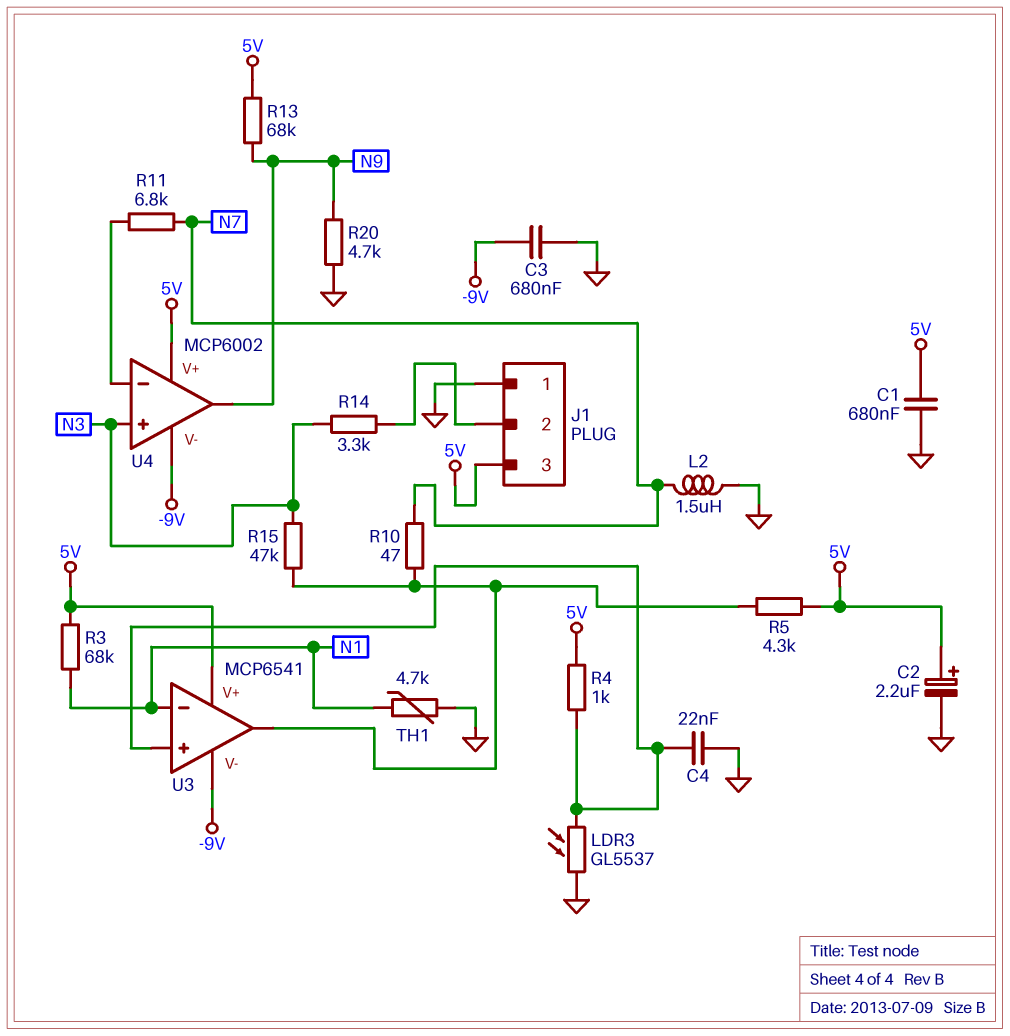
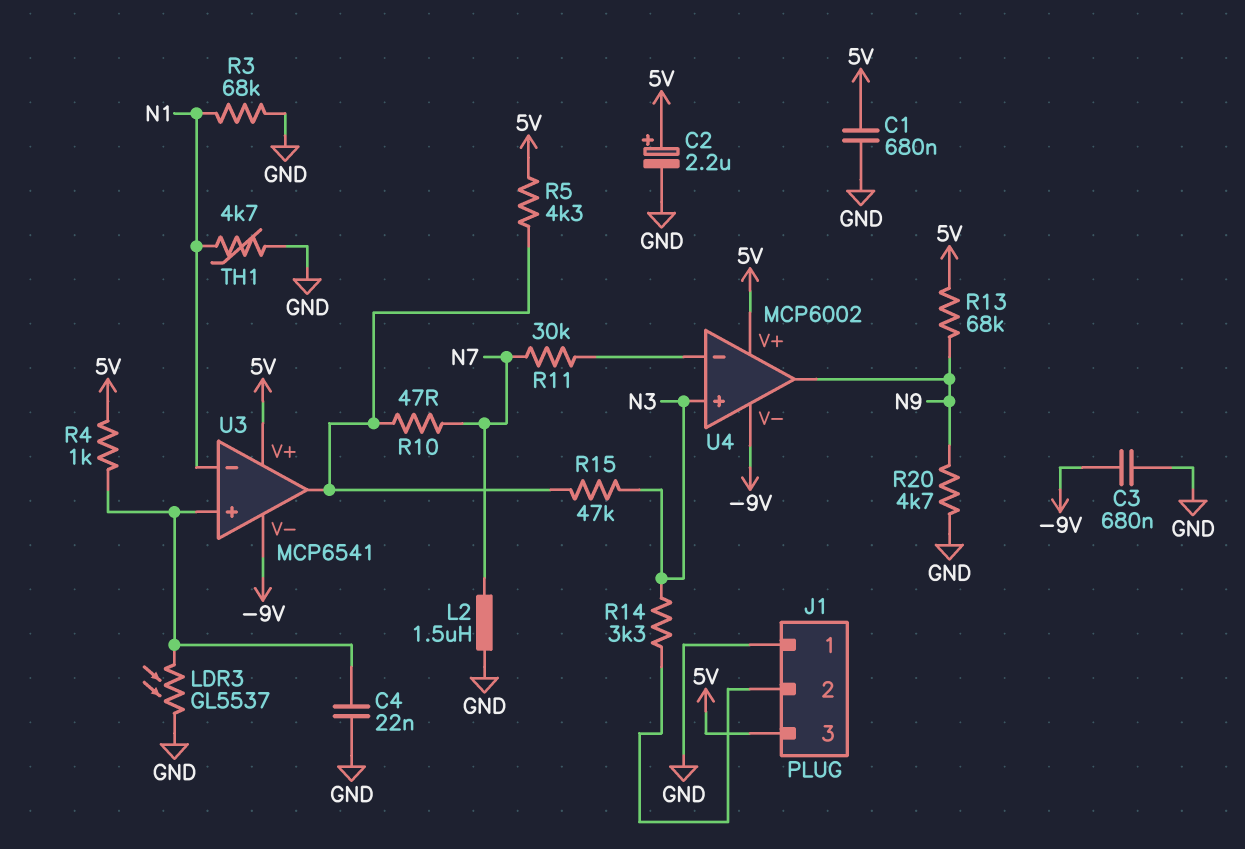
R3: 68k (5V, N1) -> 68k (GND, N1)
R11: 6.8k (N7, U4/in-) -> 30k (N7, U4/in-)

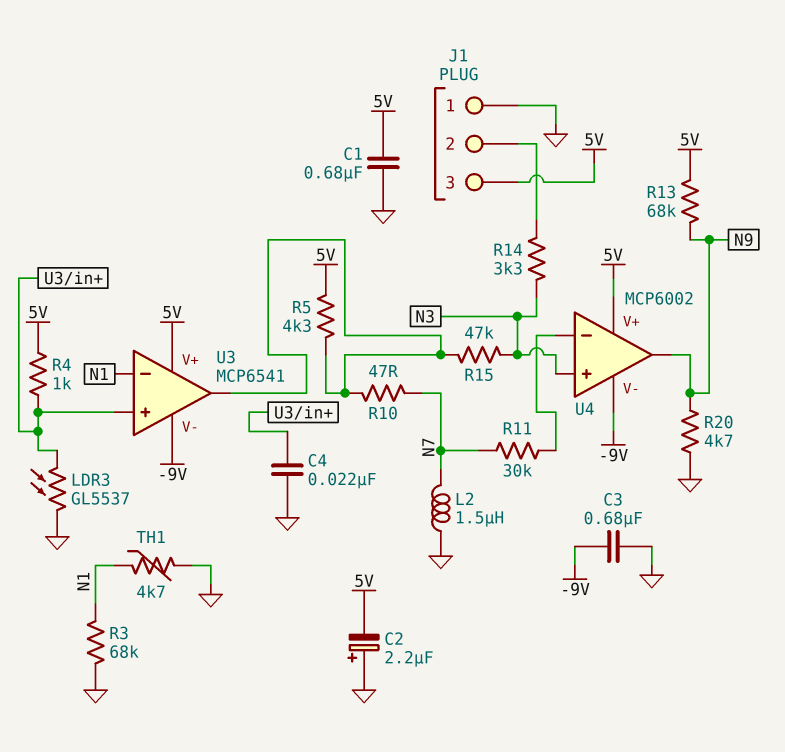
C2: 2.2uF (plus 5V, minus GND) -> 2.2uF (plus GND, minus 5V)

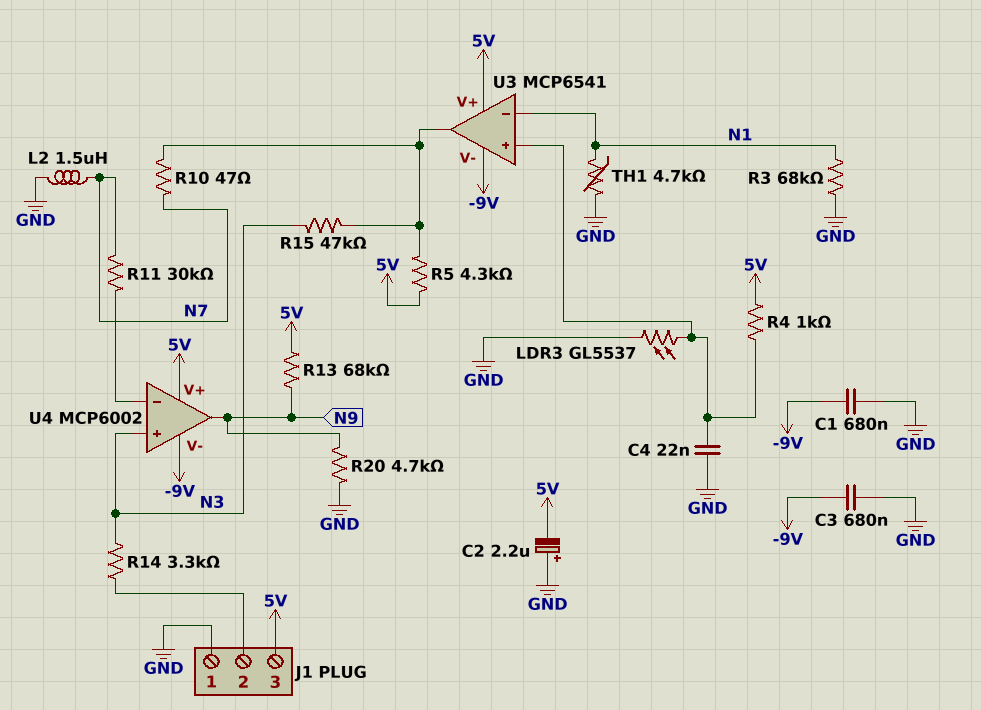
C1: 680nF (5V, GND) -> 680nF (-9V, GND)

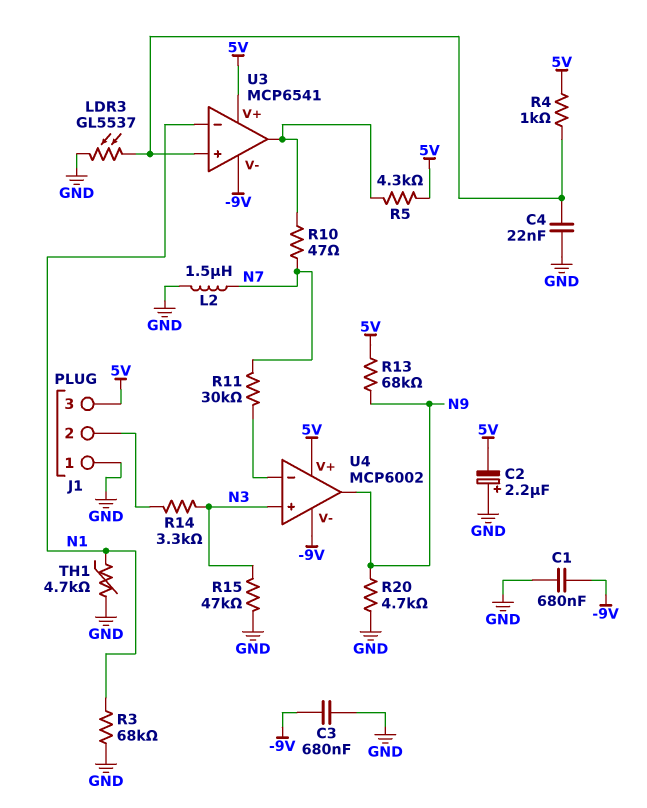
R15: 47k (N3, U3/out) -> 47k (GND, N3)

